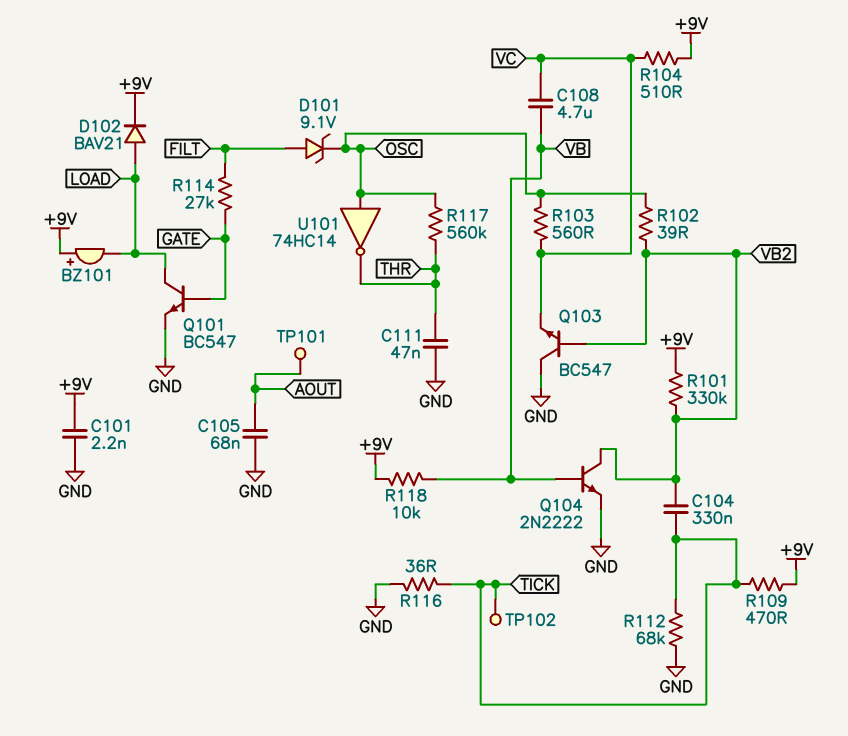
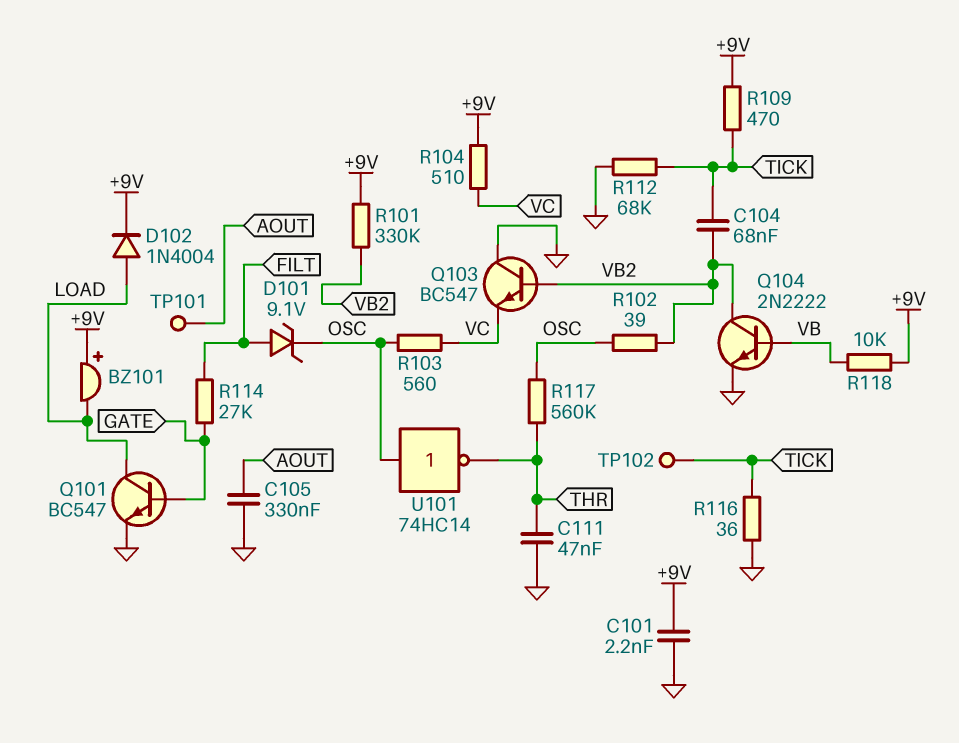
C104: 330nF (TICK, VB2) -> 68nF (TICK, VB2)
C105: 68nF (AOUT, GND) -> 330nF (AOUT, GND)
C108: 4.7uF (VB, VC) -> none
D102: diode BAV21 (A LOAD, K +9V) -> diode 1N4004 (A LOAD, K +9V)

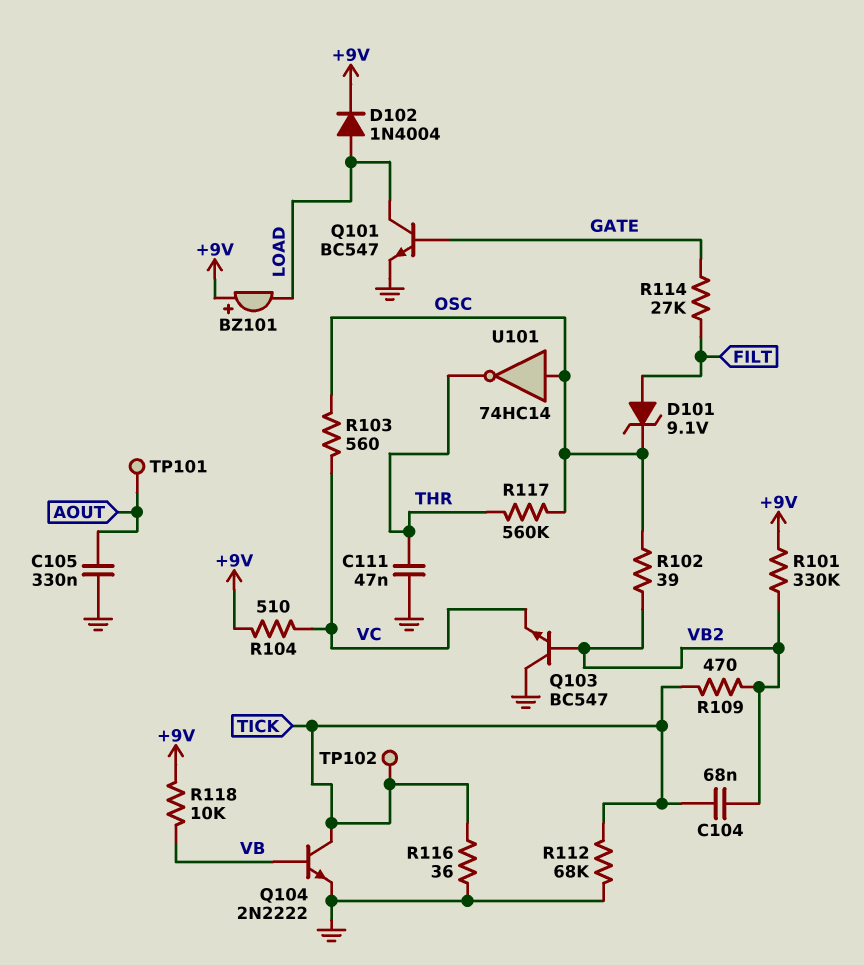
C101: 2.2nF (+9V, GND) -> none
Q104: NPN 2N2222 (B VB, C VB2, E GND) -> NPN 2N2222 (B VB, C TICK, E GND)
R109: 470 (+9V, TICK) -> 470 (TICK, VB2)

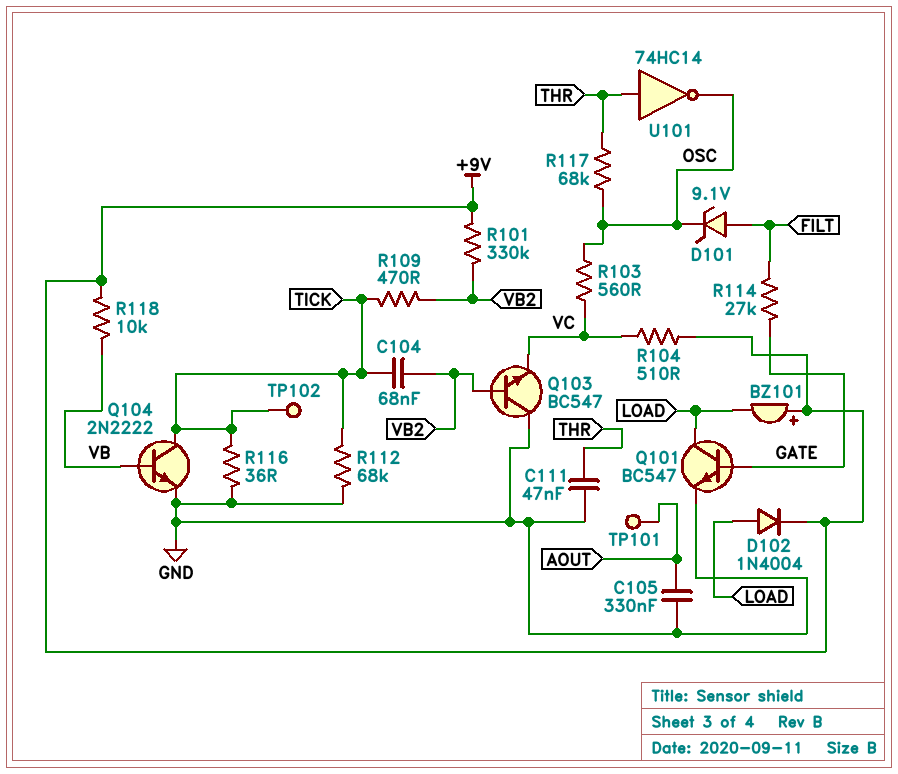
R102: 39 (OSC, VB2) -> none
R117: 560k (OSC, THR) -> 68k (OSC, THR)
U101: NOT 74HC14 (in OSC, out THR) -> NOT 74HC14 (in THR, out OSC)

